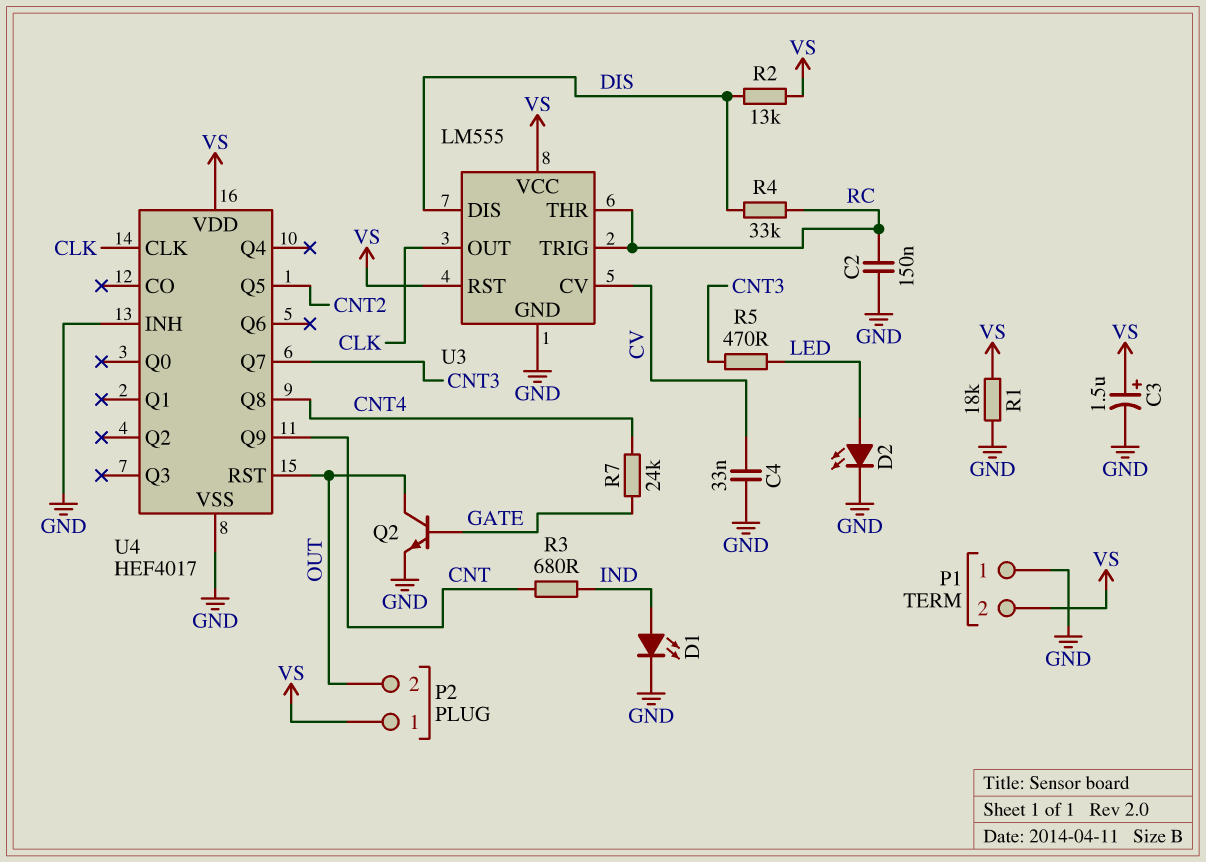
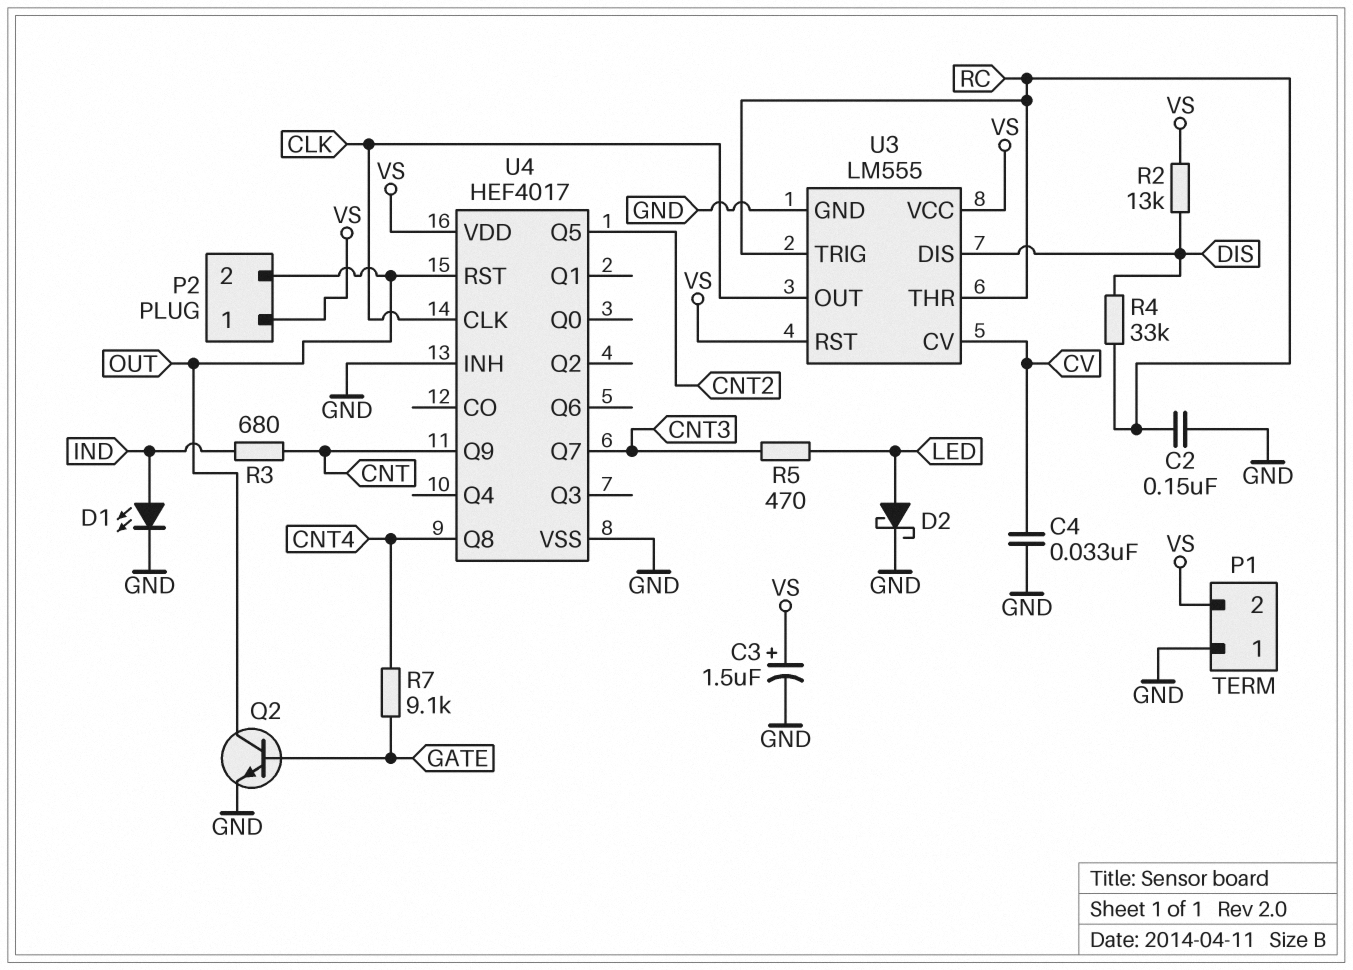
D2: LED (A LED, K GND) -> schottky (A LED, K GND)
R1: 18k (GND, VS) -> none
R7: 24k (CNT4, GATE) -> 9.1k (CNT4, GATE)

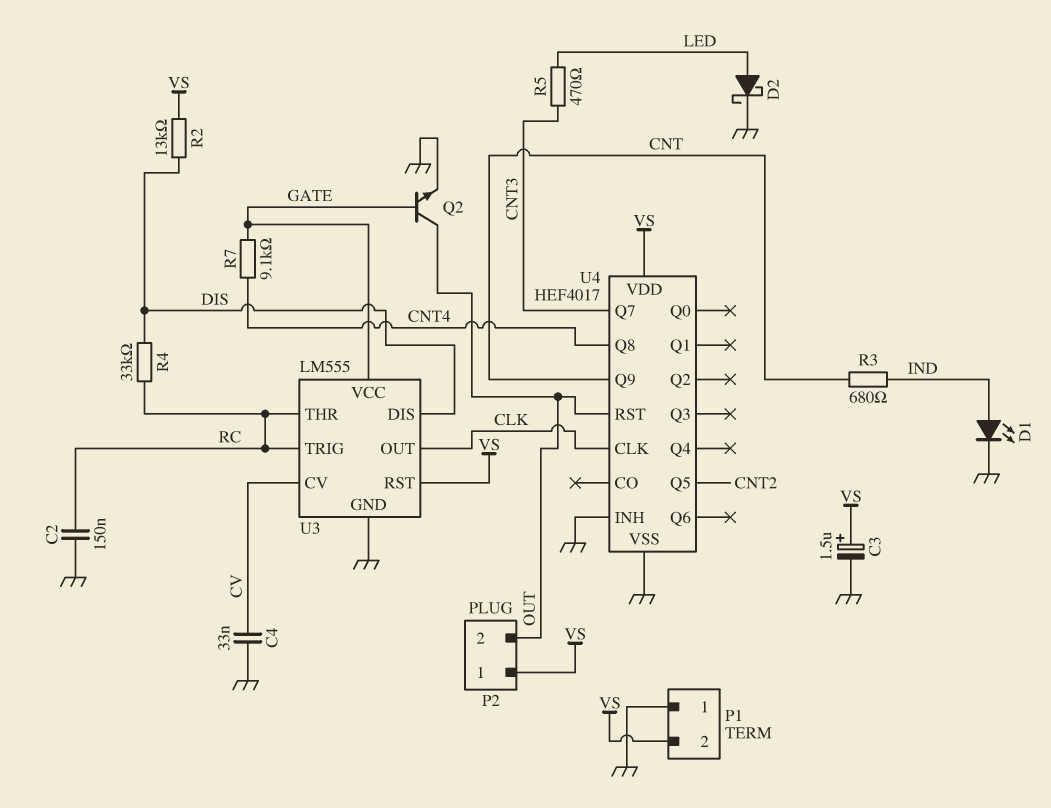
U3 pin VCC: VS -> GATE

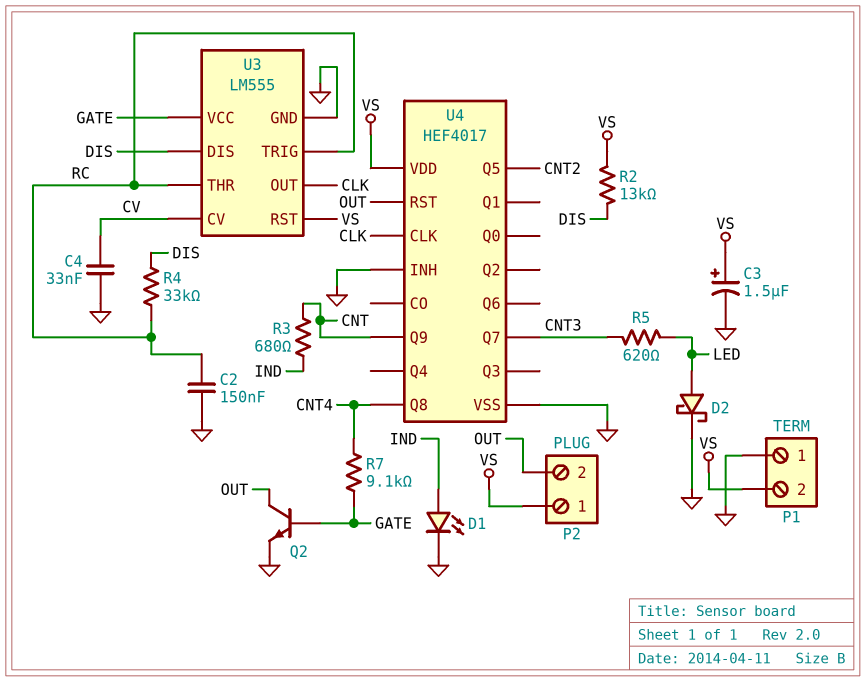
R5: 470 (CNT3, LED) -> 620 (CNT3, LED)

